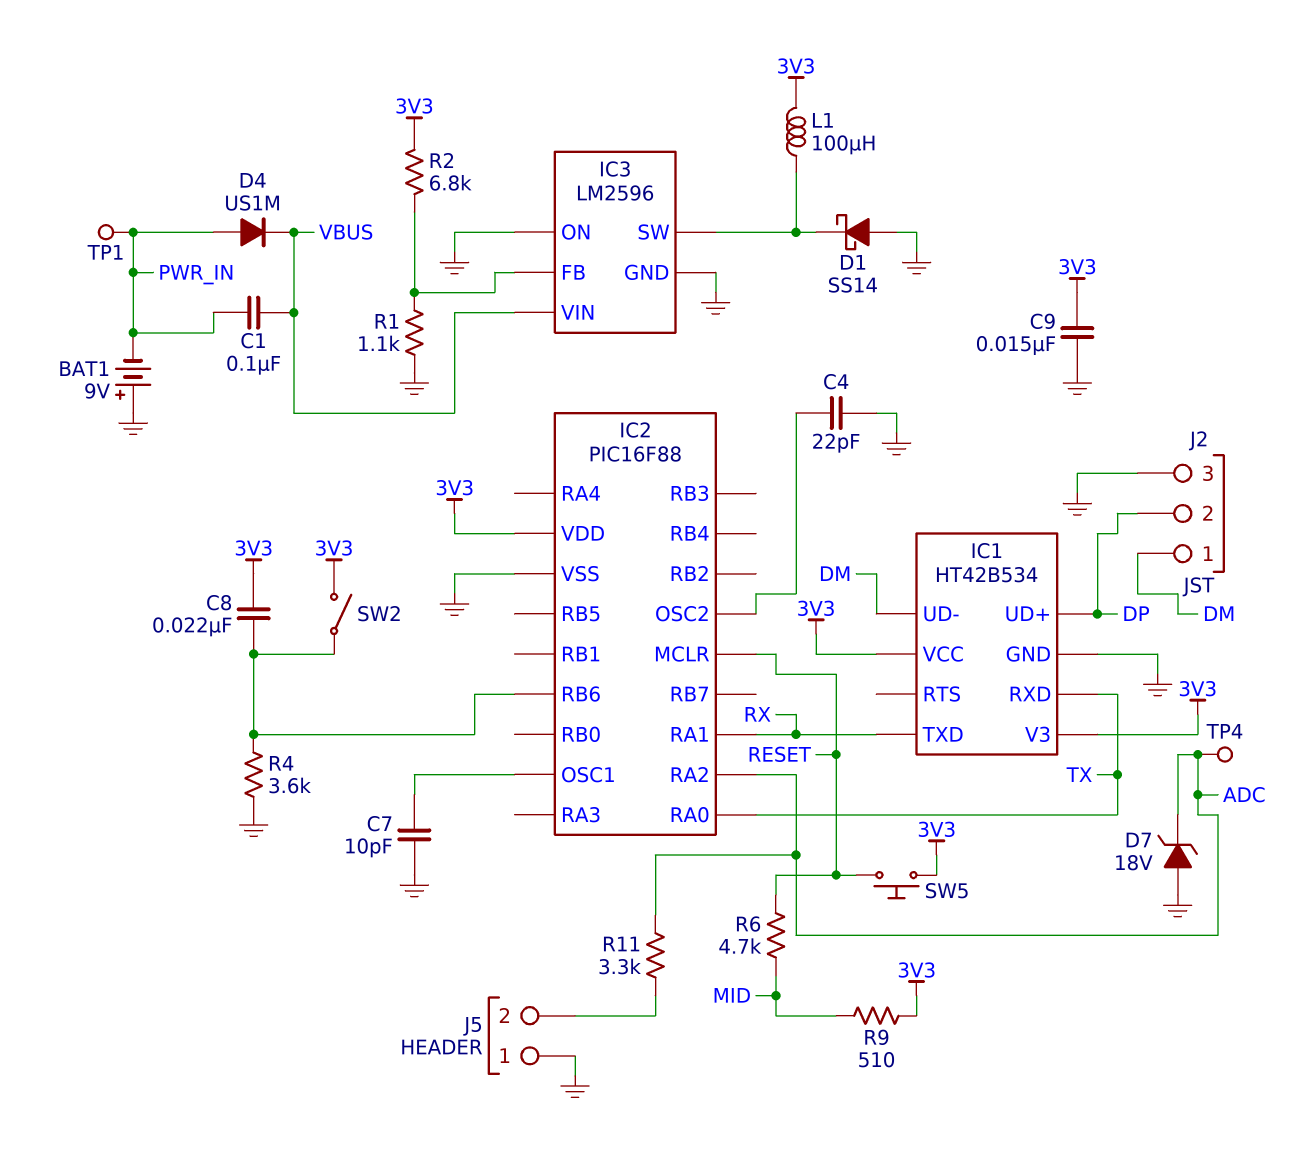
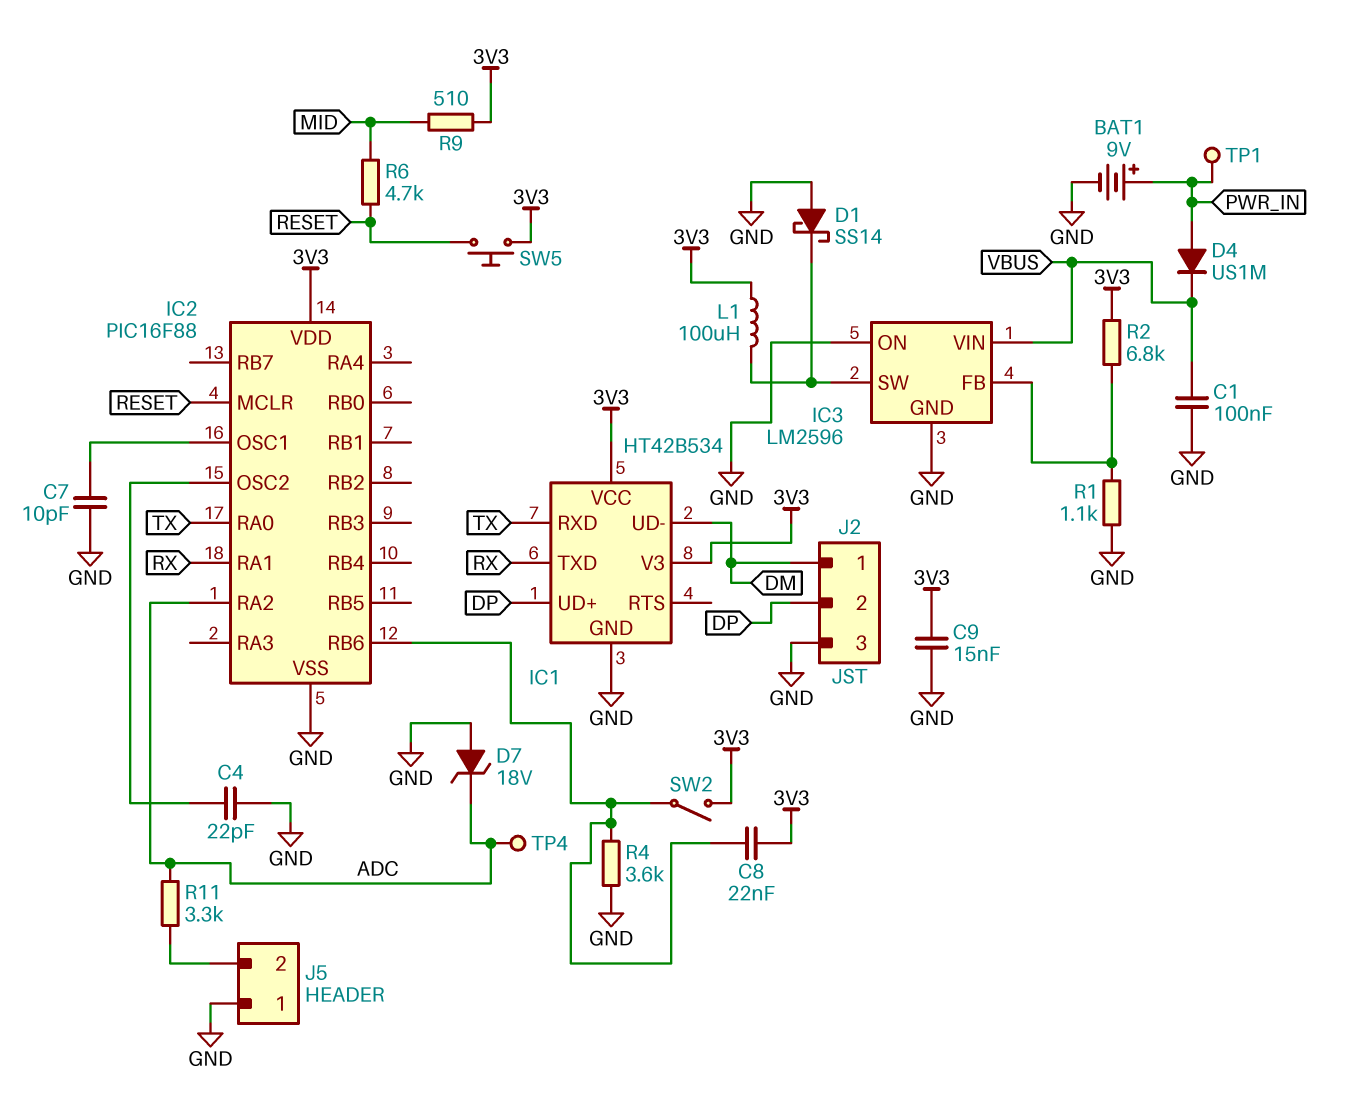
BAT1: 9V (plus GND, minus PWR_IN) -> 9V (plus PWR_IN, minus GND)
C1: 100nF (PWR_IN, VBUS) -> 100nF (GND, VBUS)

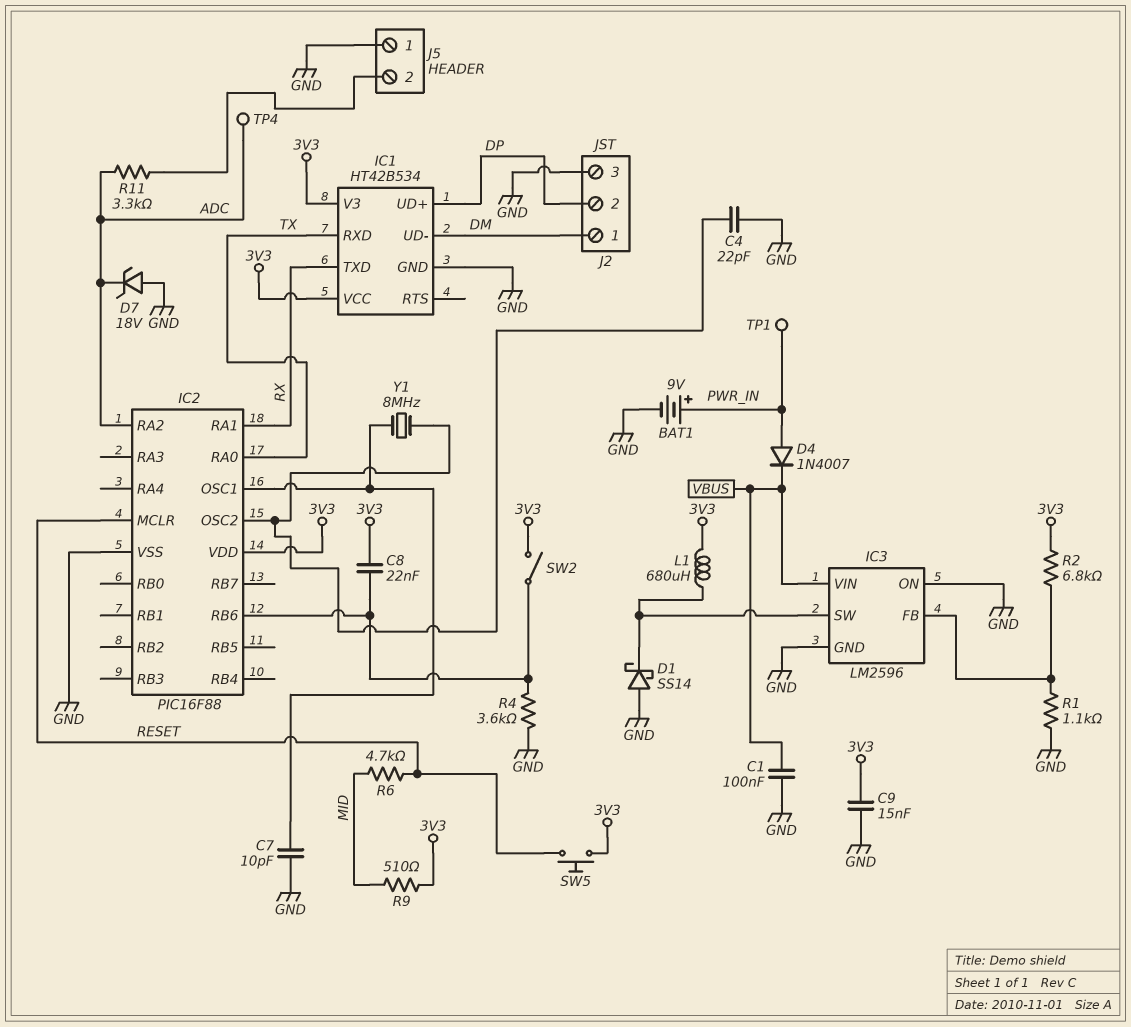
D4: diode US1M (A PWR_IN, K VBUS) -> diode 1N4007 (A PWR_IN, K VBUS)
L1: 100uH (3V3, IC3/SW) -> 680uH (3V3, IC3/SW)
Y1: none -> 8MHz (IC2/OSC1, IC2/OSC2)

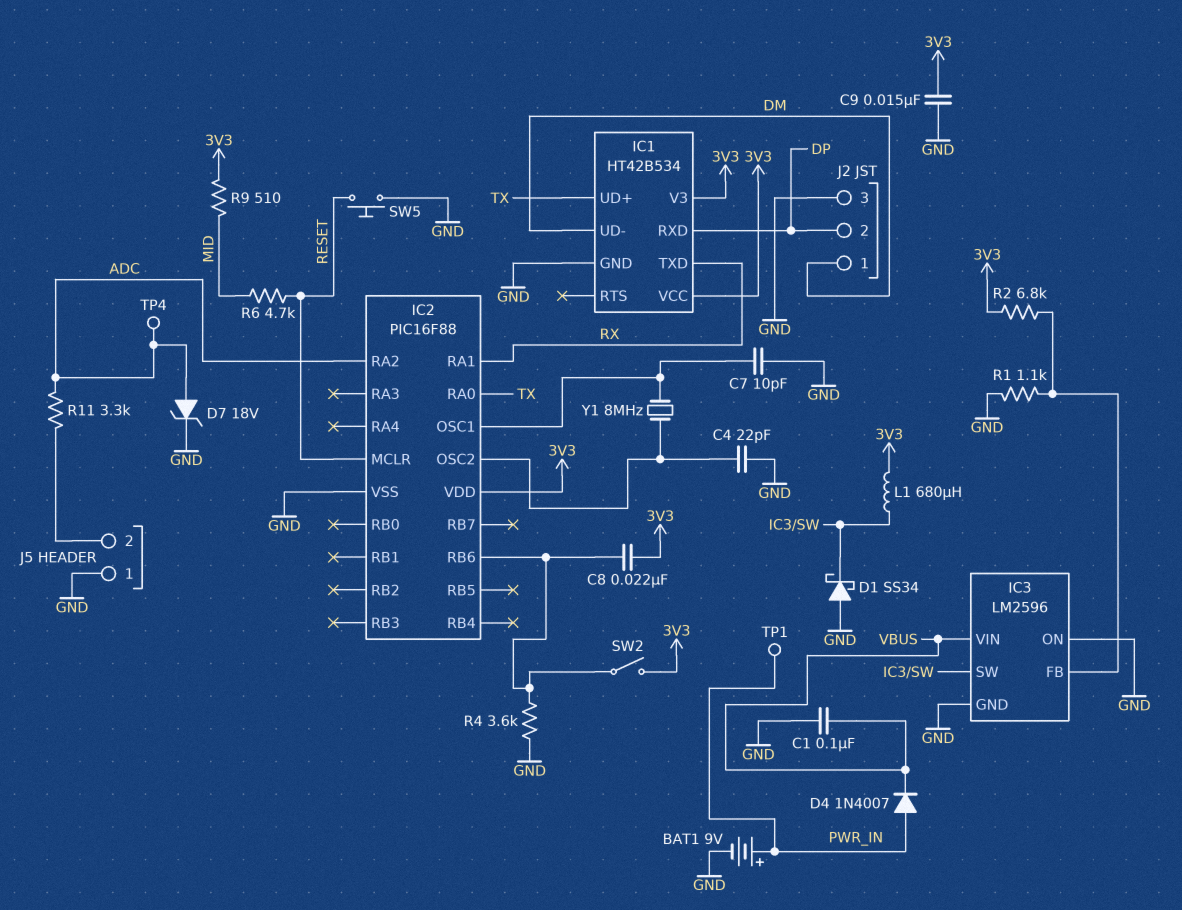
D1: schottky SS14 (A GND, K IC3/SW) -> schottky SS34 (A GND, K IC3/SW)
D7: zener 18V (A GND, K ADC) -> zener 18V (A ADC, K GND)
IC1 pin RXD: TX -> DP
IC1 pin UD+: DP -> TX
SW5: button (3V3, RESET) -> button (GND, RESET)

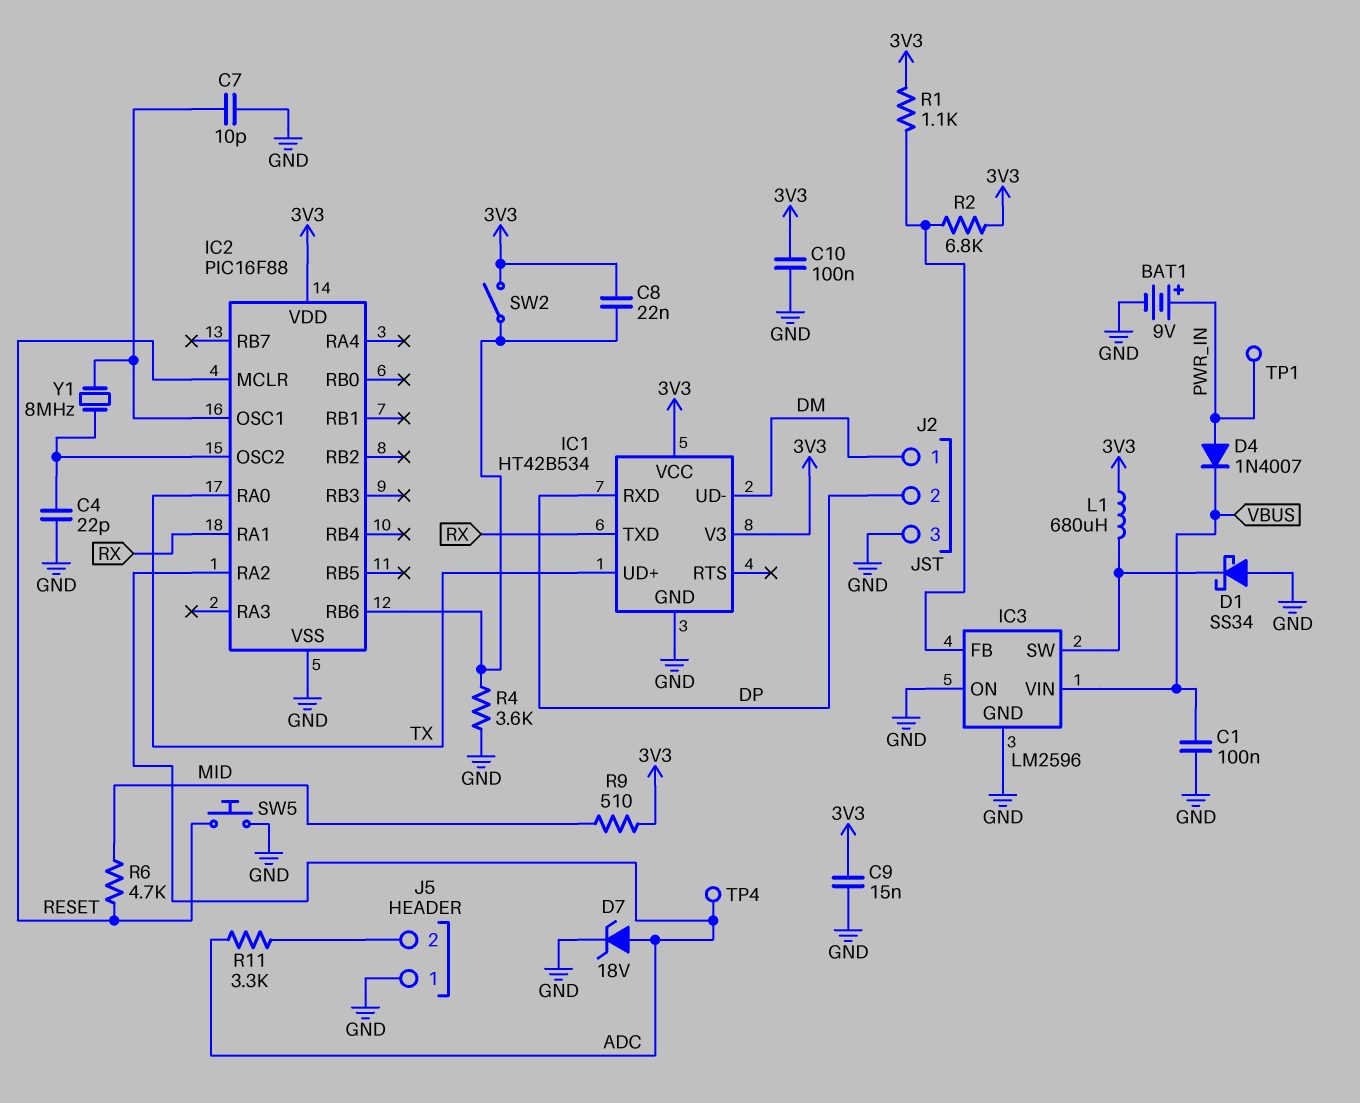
C10: none -> 100nF (3V3, GND)
R1: 1.1k (GND, IC3/FB) -> 1.1k (3V3, IC3/FB)

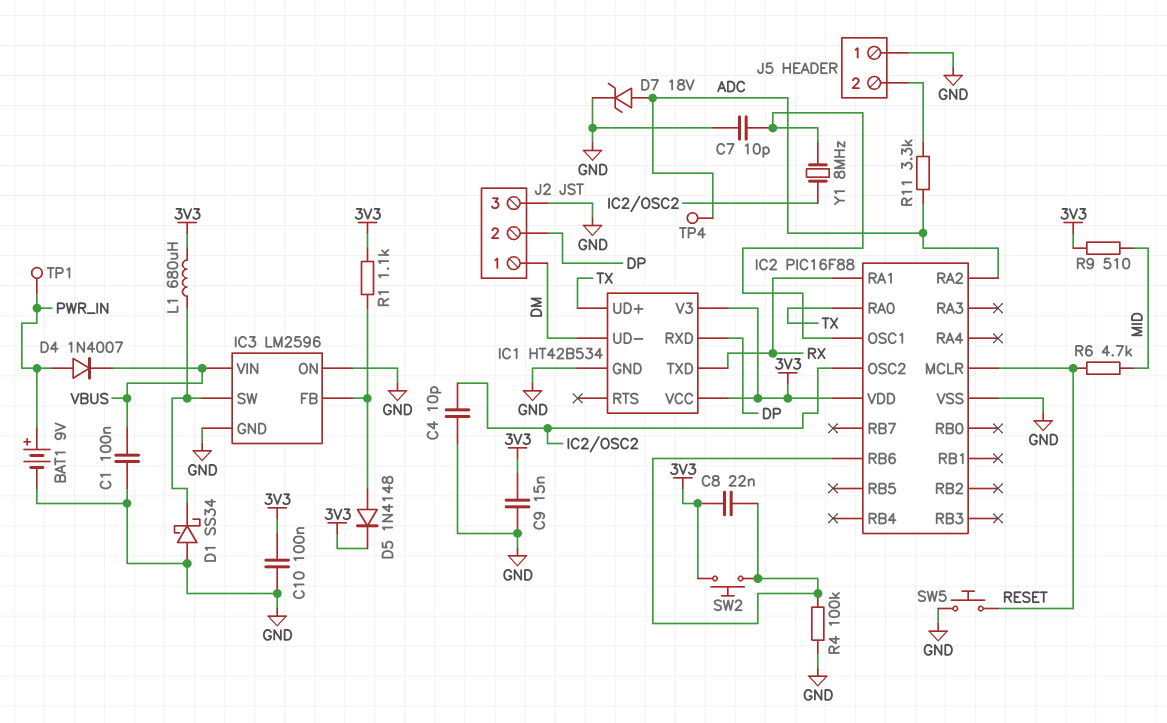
C4: 22pF (GND, IC2/OSC2) -> 10pF (GND, IC2/OSC2)
D5: none -> diode 1N4148 (A IC3/FB, K 3V3)
R2: 6.8k (3V3, IC3/FB) -> none
R4: 3.6k (GND, IC2/RB6) -> 100k (GND, IC2/RB6)
SW2: switch (3V3, IC2/RB6) -> button (3V3, IC2/RB6)

